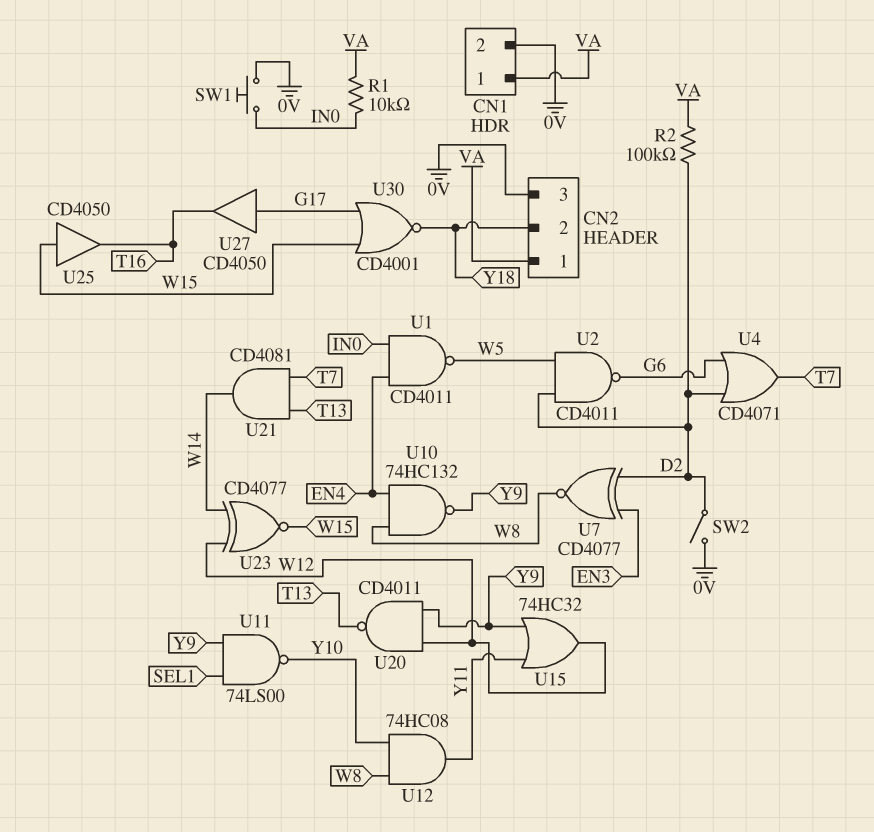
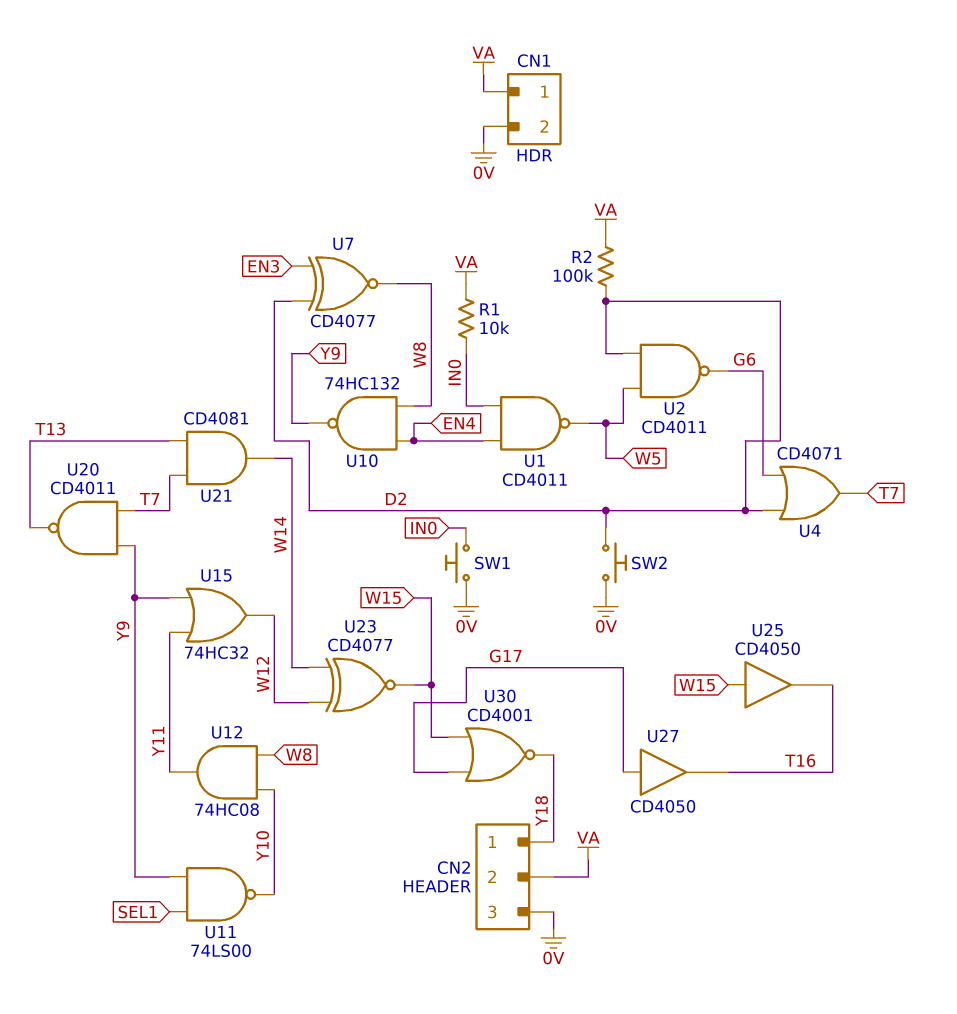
CN2 pin 1: VA -> Y18
CN2 pin 2: Y18 -> VA
SW2: switch (0V, D2) -> button (0V, D2)
U20: NAND CD4011 (in W12, in Y9, out T13) -> NAND CD4011 (in T7, in Y9, out T13)

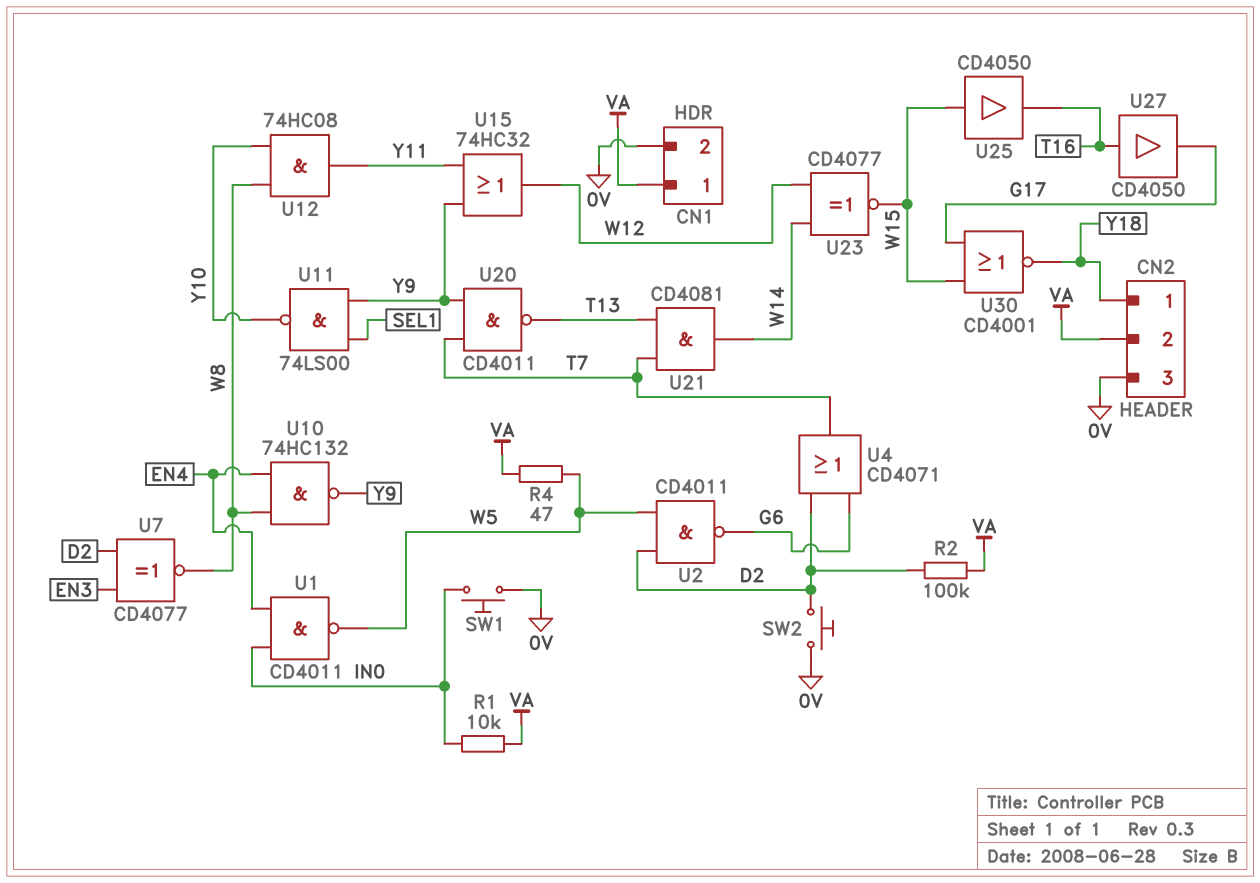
R4: none -> 47 (VA, W5)
U27: buffer CD4050 (in G17, out T16) -> buffer CD4050 (in T16, out G17)

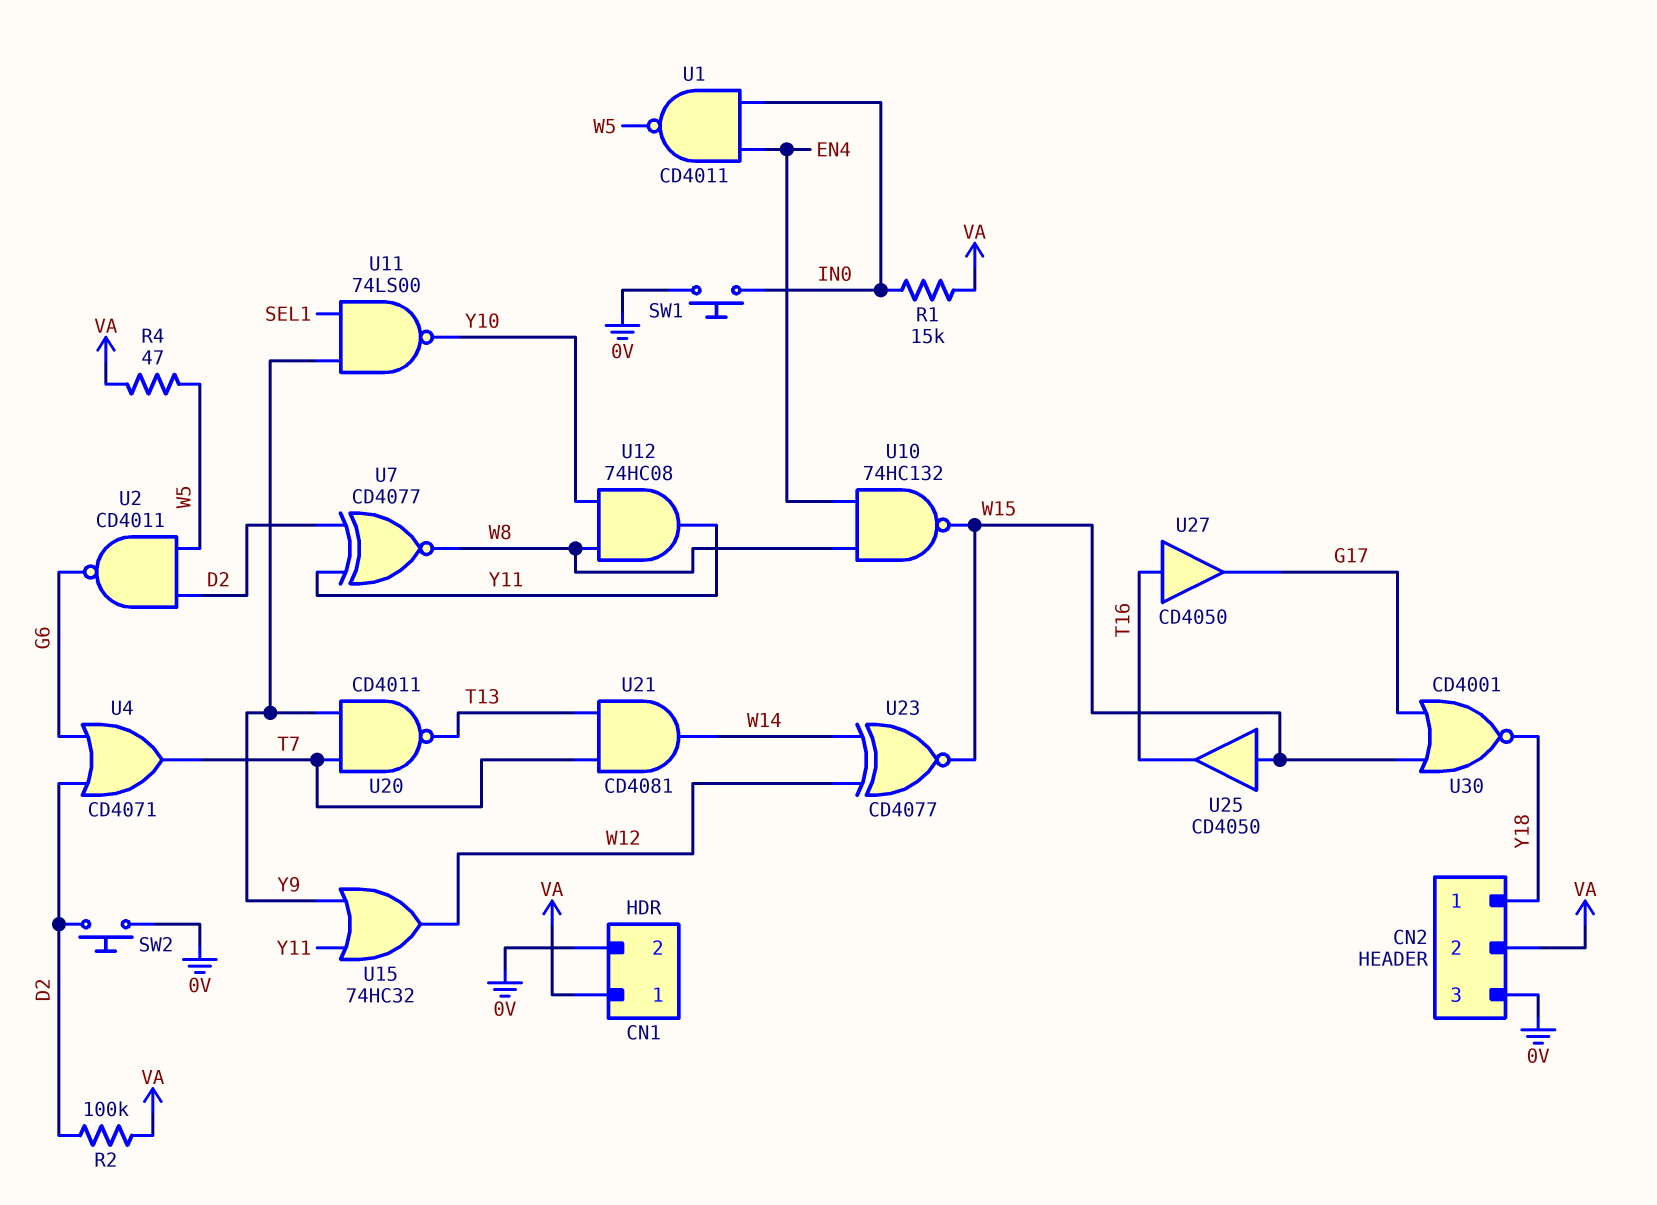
R1: 10k (IN0, VA) -> 15k (IN0, VA)
U7: XNOR CD4077 (in D2, in EN3, out W8) -> XNOR CD4077 (in D2, in Y11, out W8)
U10: NAND 74HC132 (in EN4, in W8, out Y9) -> NAND 74HC132 (in EN4, in W8, out W15)

